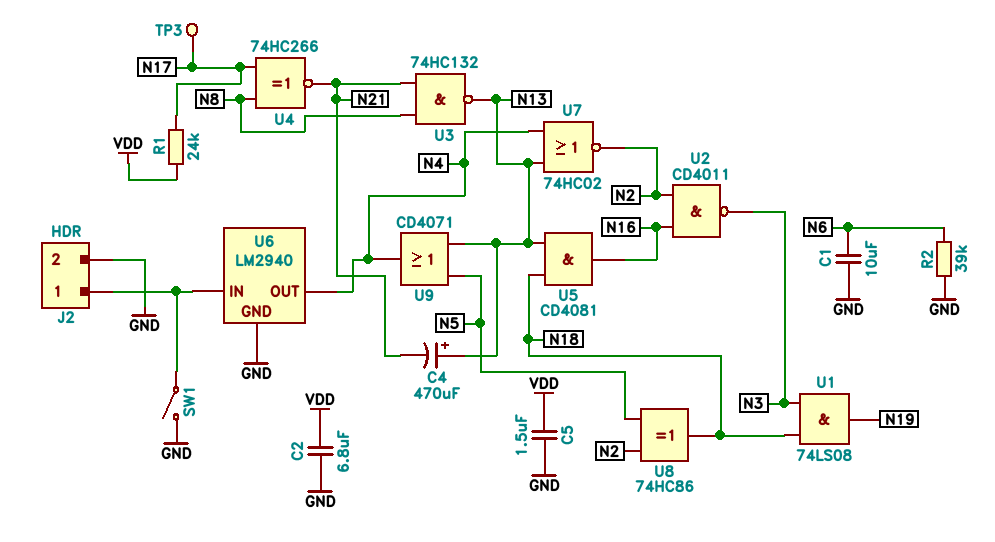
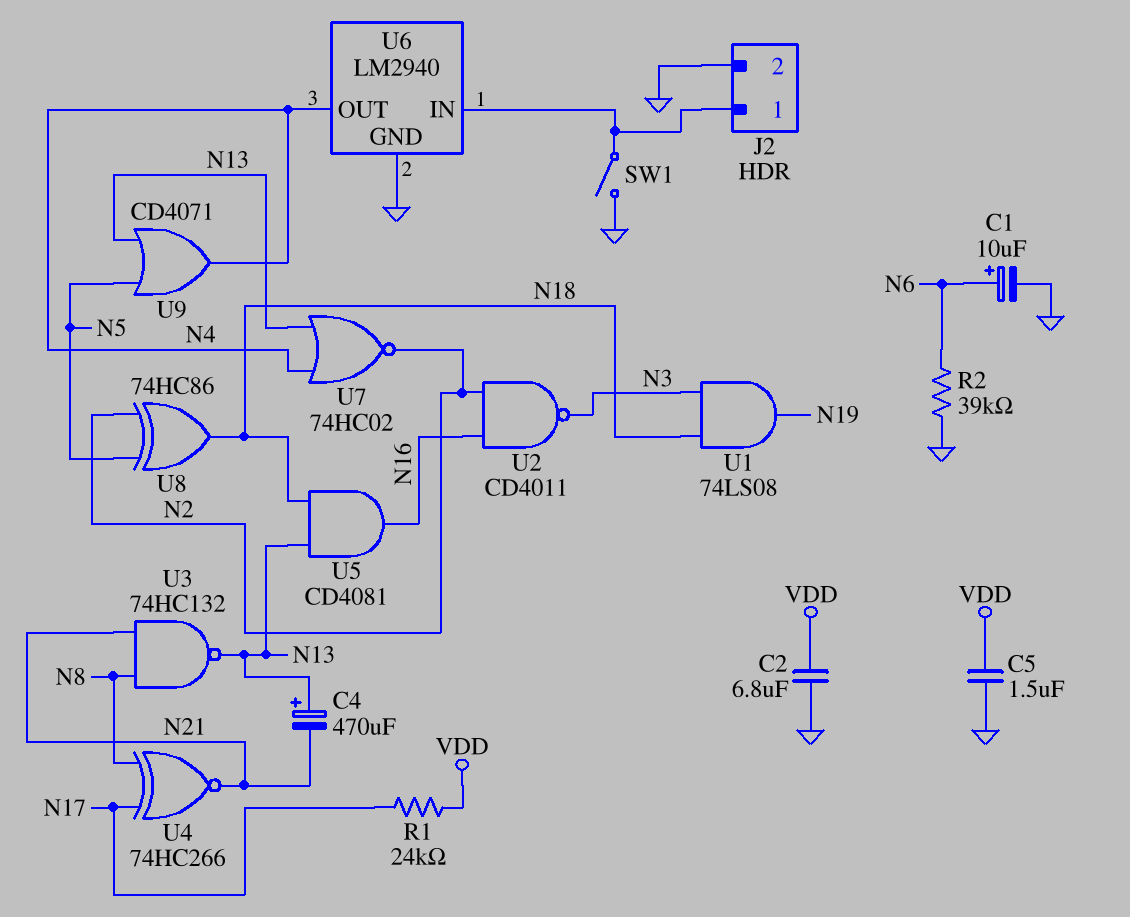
C1: 10uF (GND, N6) -> 10uF (plus N6, minus GND)
TP3: test point (N17) -> none

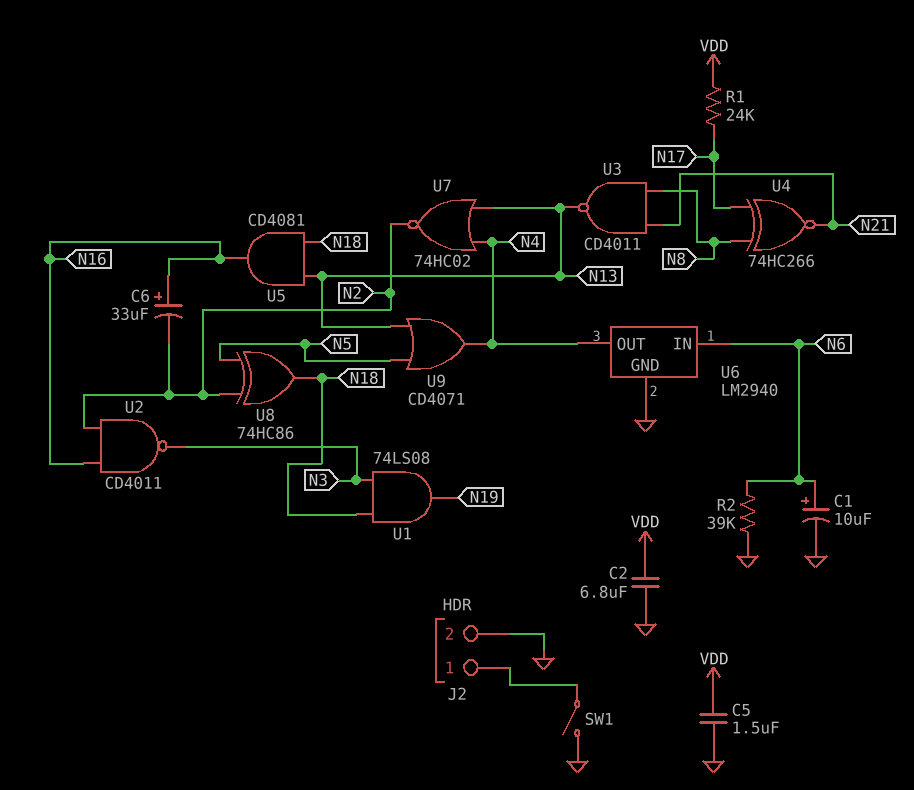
C4: 470uF (plus N13, minus N21) -> none
C6: none -> 33uF (plus N16, minus N2)
U3: NAND 74HC132 (in N8, in N21, out N13) -> NAND CD4011 (in N8, in N21, out N13)
U6 pin IN: J2/1 -> N6

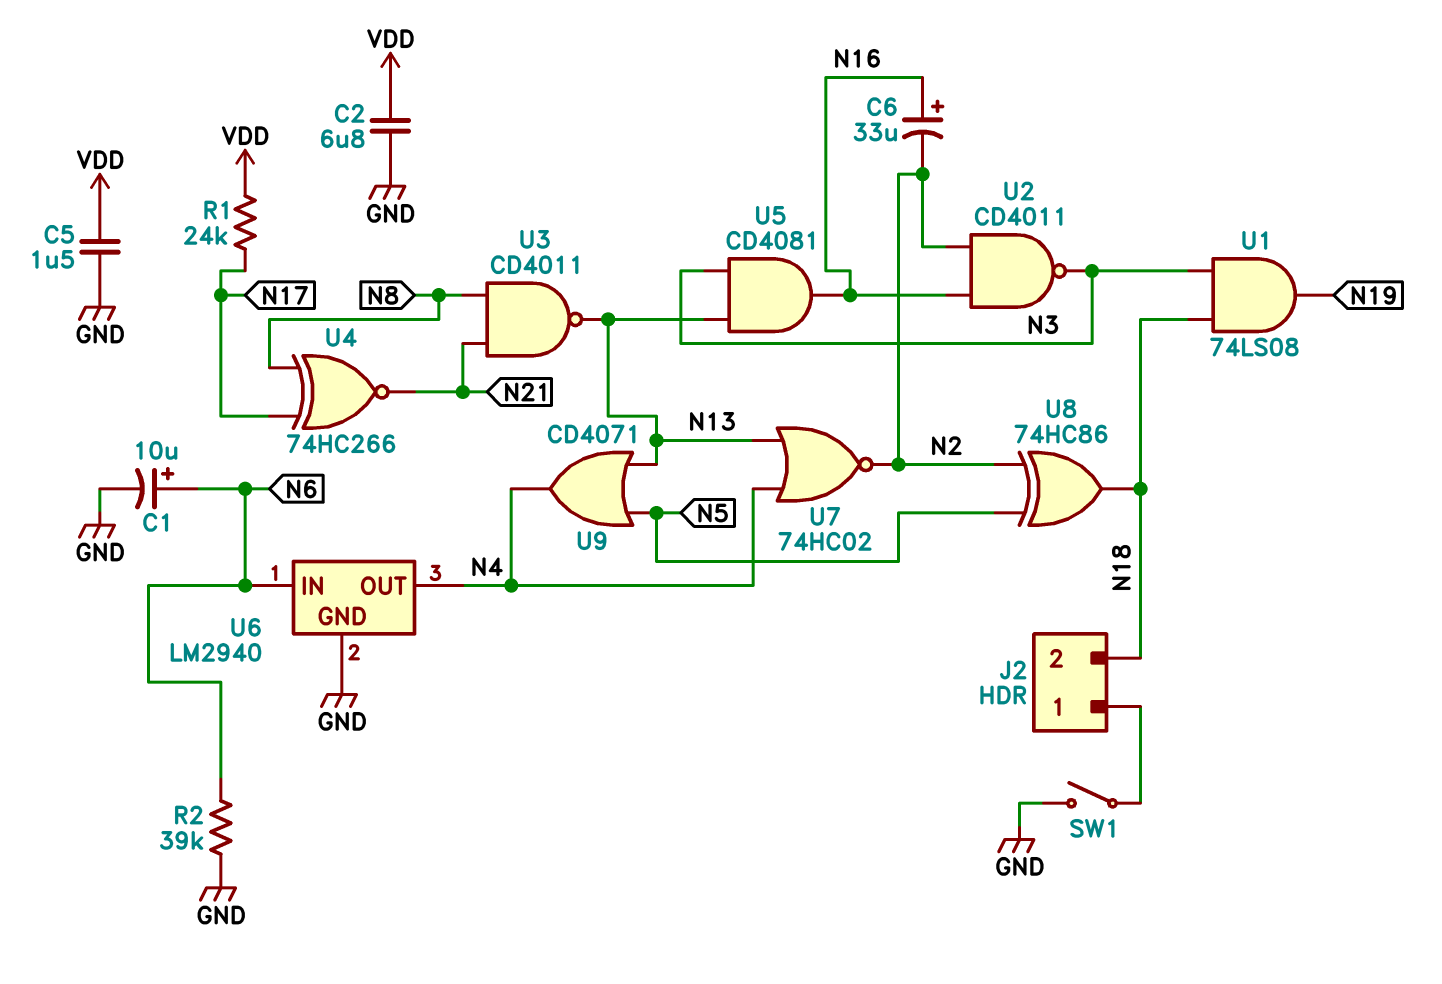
J2 pin 2: GND -> N18
U5: AND CD4081 (in N13, in N18, out N16) -> AND CD4081 (in N3, in N13, out N16)

